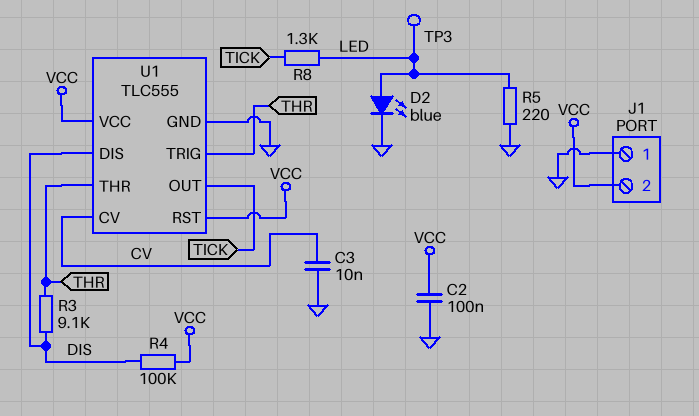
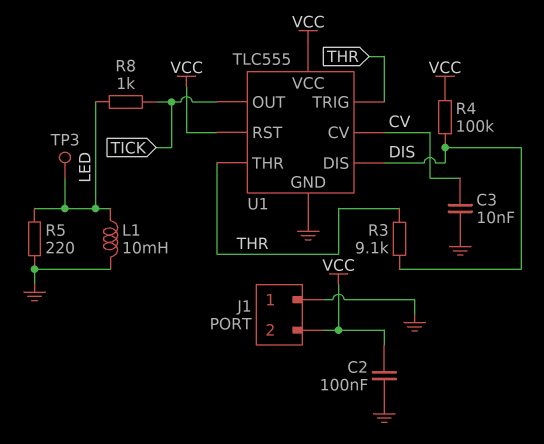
D2: LED blue (A LED, K GND) -> none
L1: none -> 10mH (GND, LED)
R8: 1.3k (LED, TICK) -> 1k (LED, TICK)

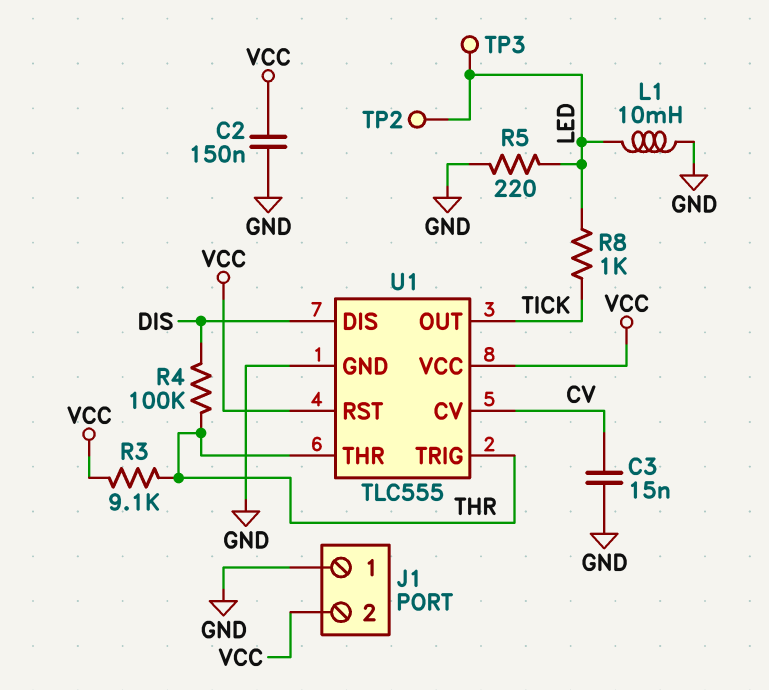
C2: 100nF (GND, VCC) -> 150nF (GND, VCC)
C3: 10nF (CV, GND) -> 15nF (CV, GND)
R3: 9.1k (DIS, THR) -> 9.1k (THR, VCC)
R4: 100k (DIS, VCC) -> 100k (DIS, THR)
TP2: none -> test point (LED)

